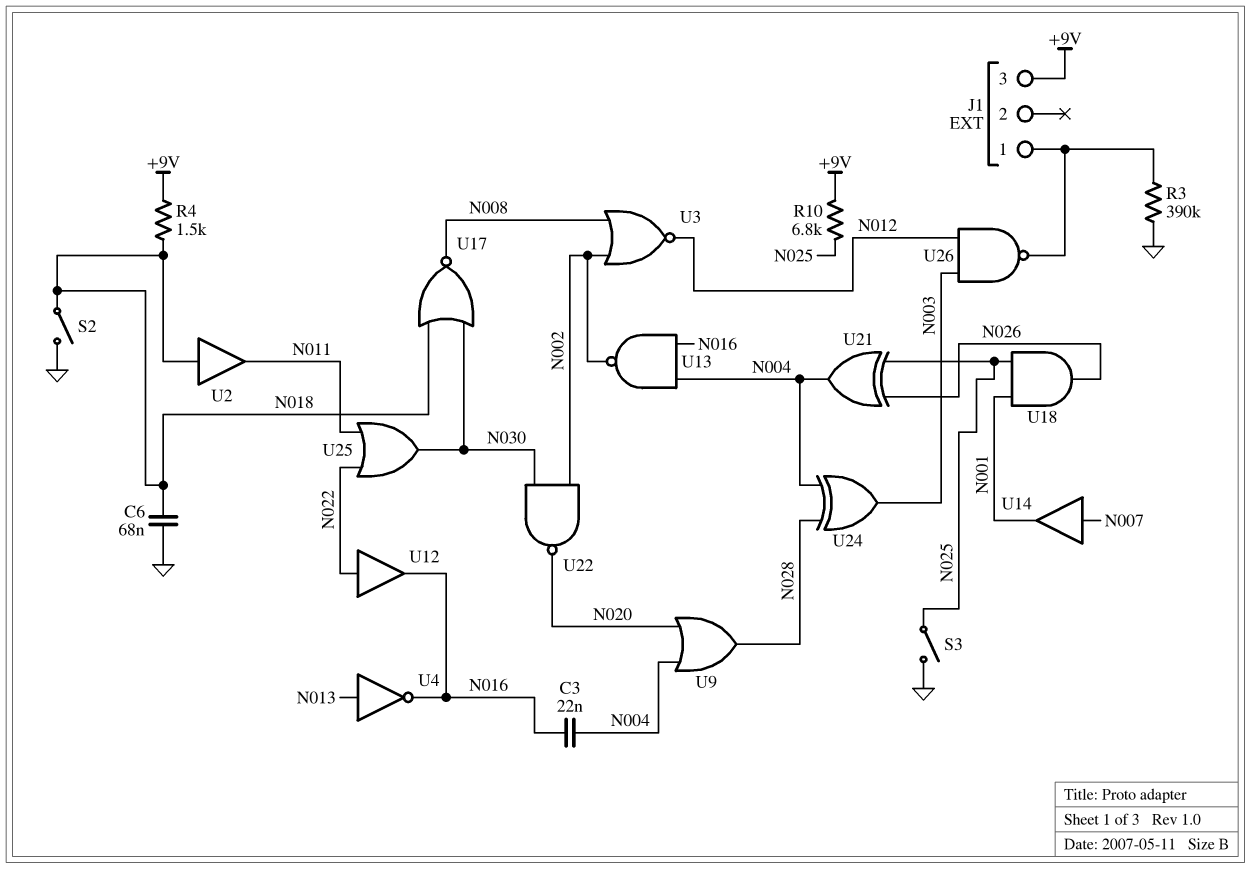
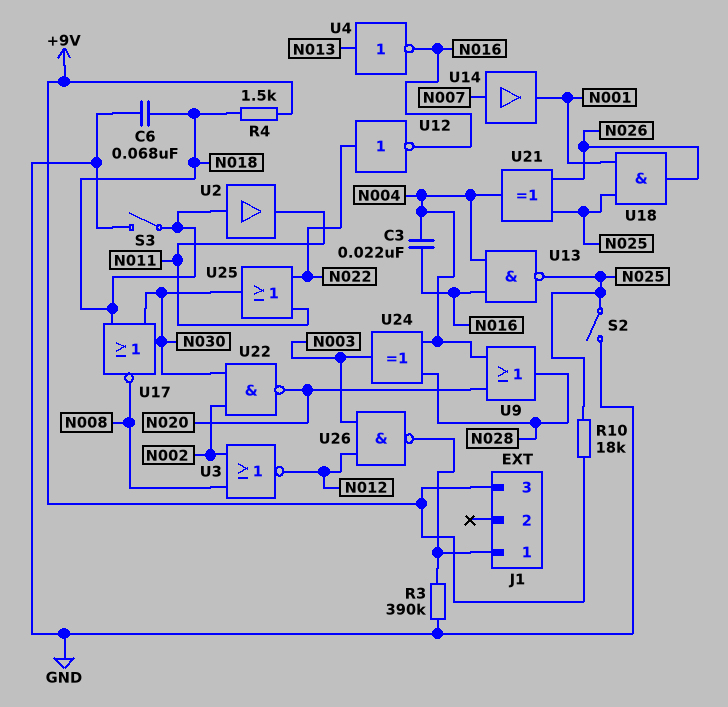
R10: 6.8k (+9V, N025) -> 18k (+9V, N025)
S2: switch (GND, N018) -> switch (GND, N025)
S3: switch (GND, N025) -> switch (GND, N018)
U12: buffer (in N022, out N016) -> NOT (in N022, out N016)
U13: NAND (in N004, in N016, out N002) -> NAND (in N004, in N016, out N025)

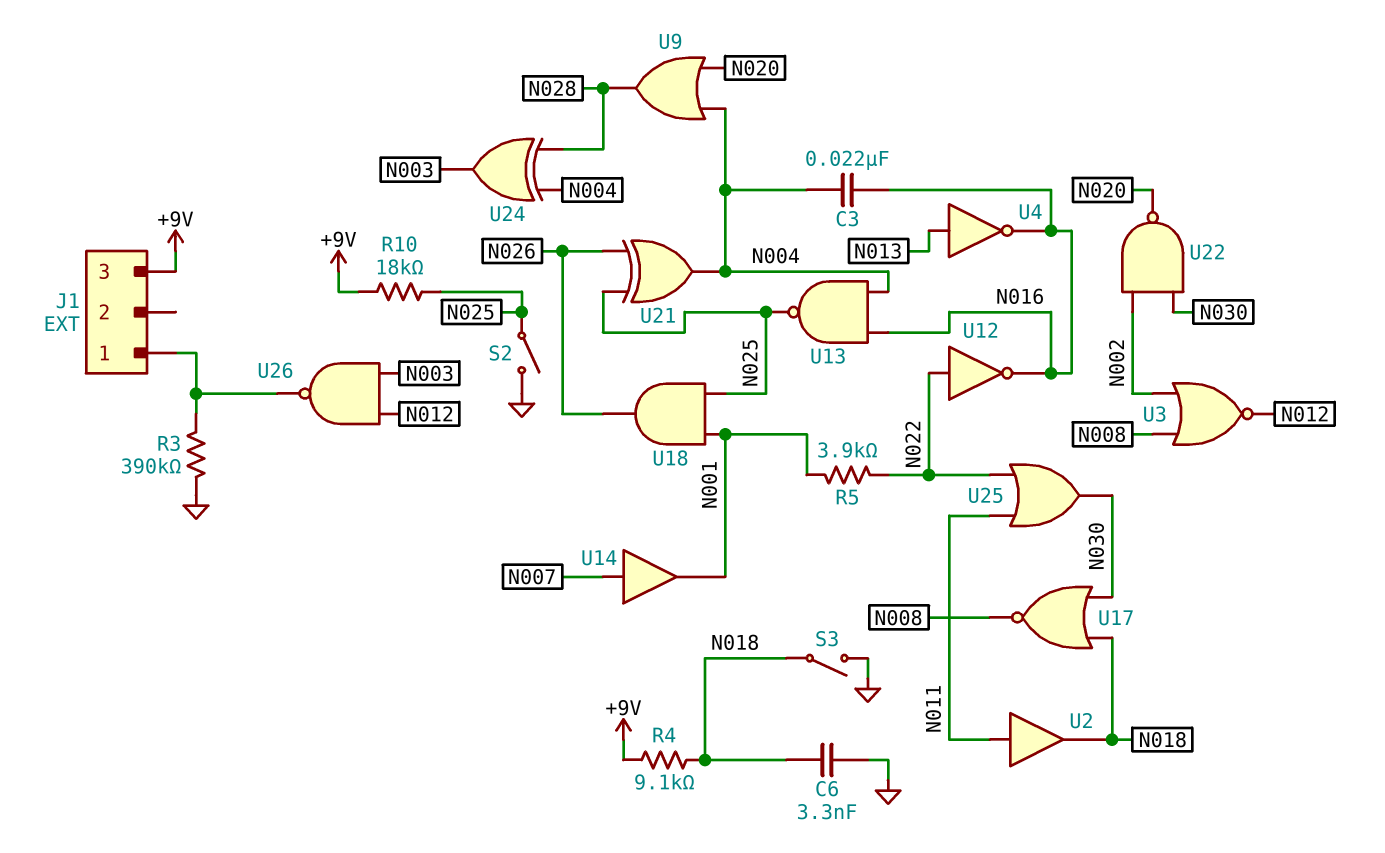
C6: 68nF (GND, N018) -> 3.3nF (GND, N018)
R4: 1.5k (+9V, N018) -> 9.1k (+9V, N018)
R5: none -> 3.9k (N001, N022)
U2: buffer (in N018, out N011) -> buffer (in N011, out N018)

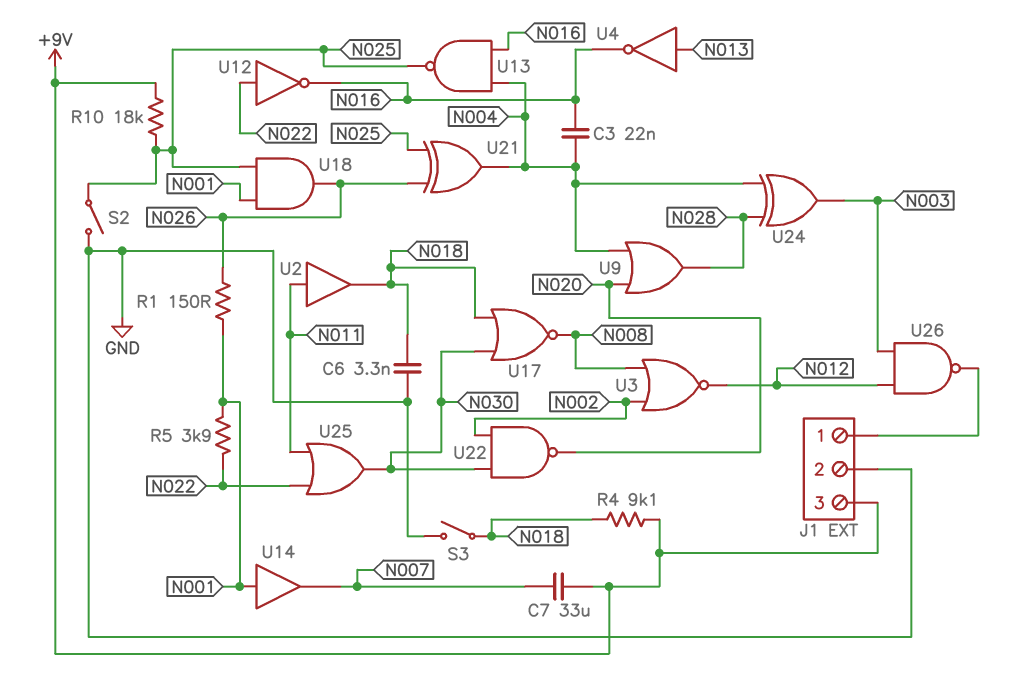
C7: none -> 33uF (+9V, N007)
J1 pin 2: none -> GND
R1: none -> 150 (N001, N026)
R3: 390k (GND, J1/1) -> none
U14: buffer (in N007, out N001) -> buffer (in N001, out N007)

